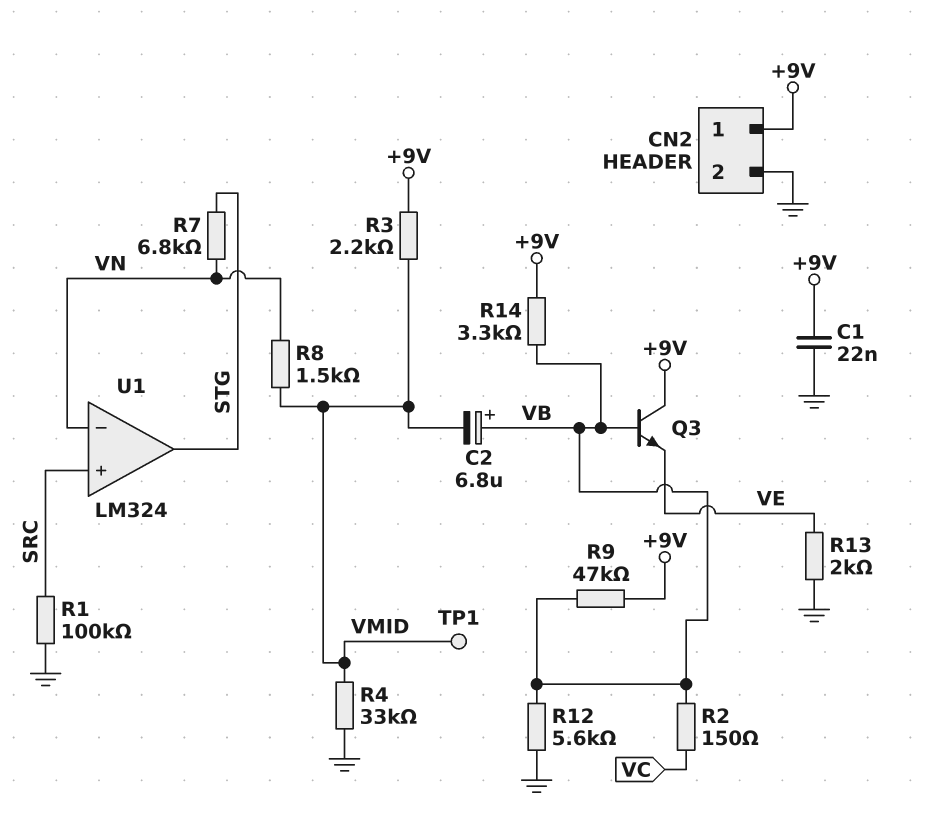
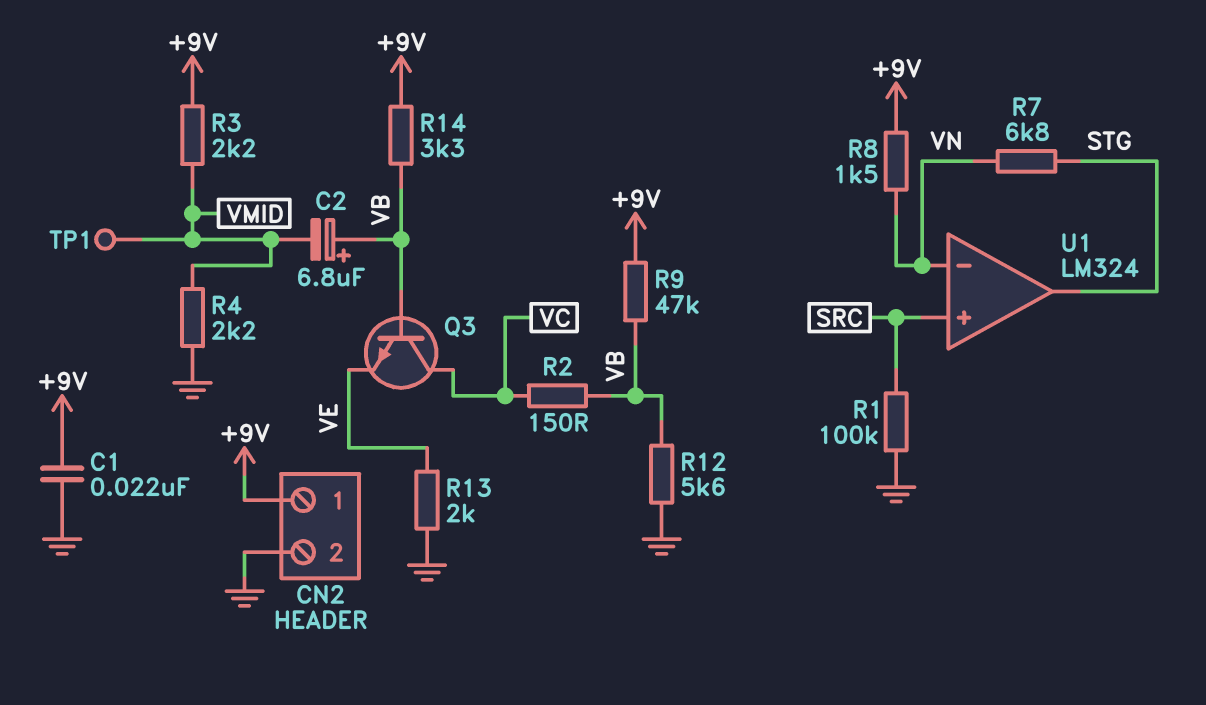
Q3: NPN (B VB, C +9V, E VE) -> NPN (B VB, C VC, E VE)
R4: 33k (GND, VMID) -> 2.2k (GND, VMID)
R8: 1.5k (VMID, VN) -> 1.5k (+9V, VN)

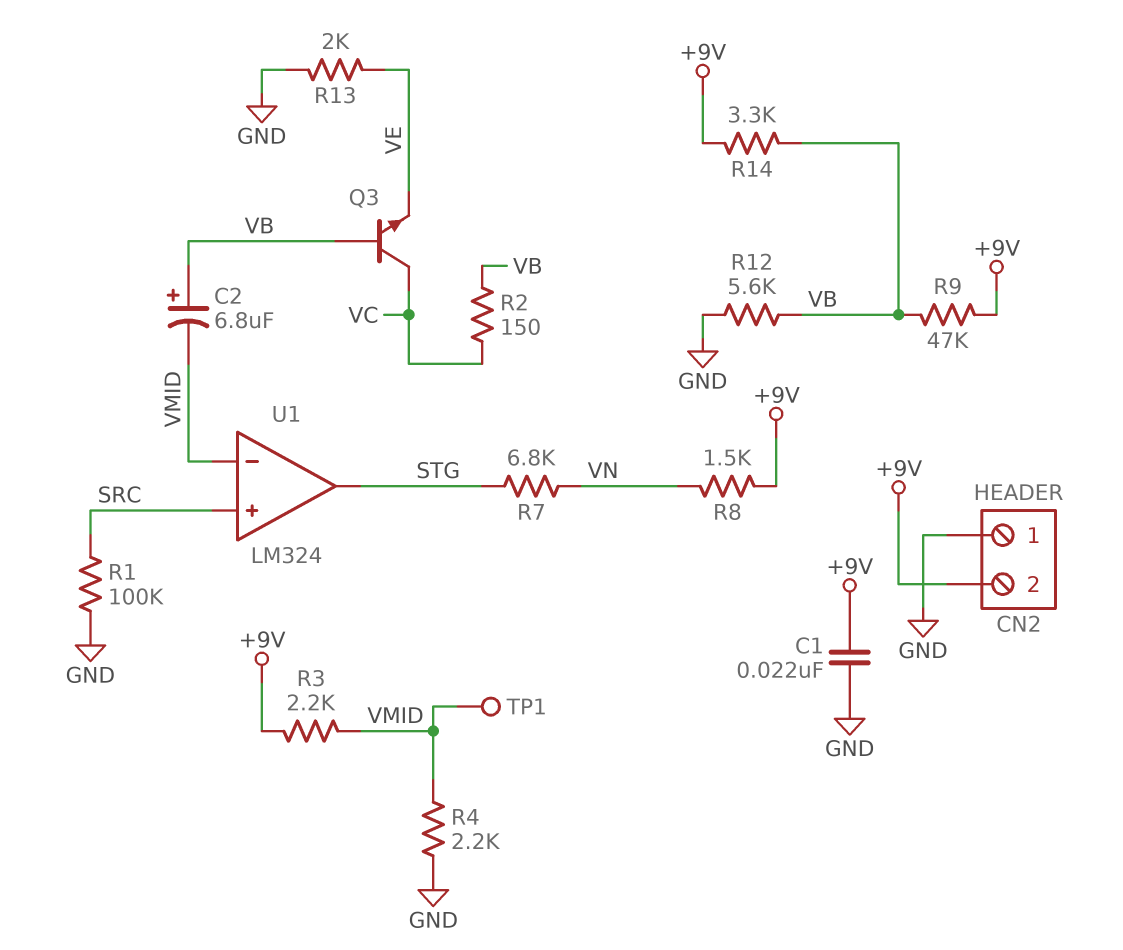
CN2 pin 1: +9V -> GND
CN2 pin 2: GND -> +9V
U1 pin in-: VN -> VMID

